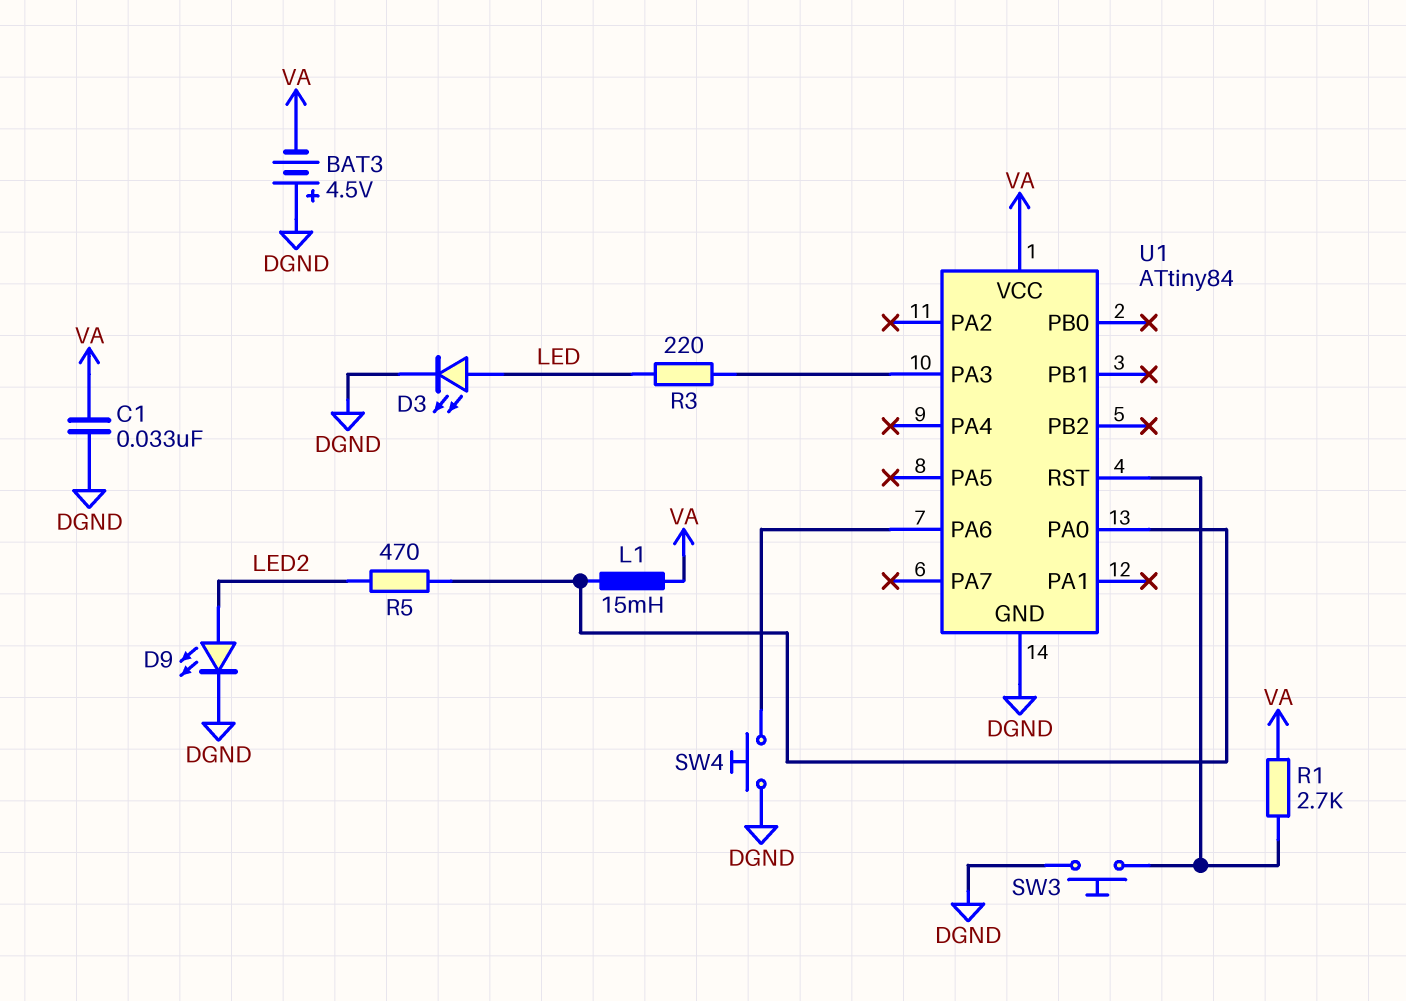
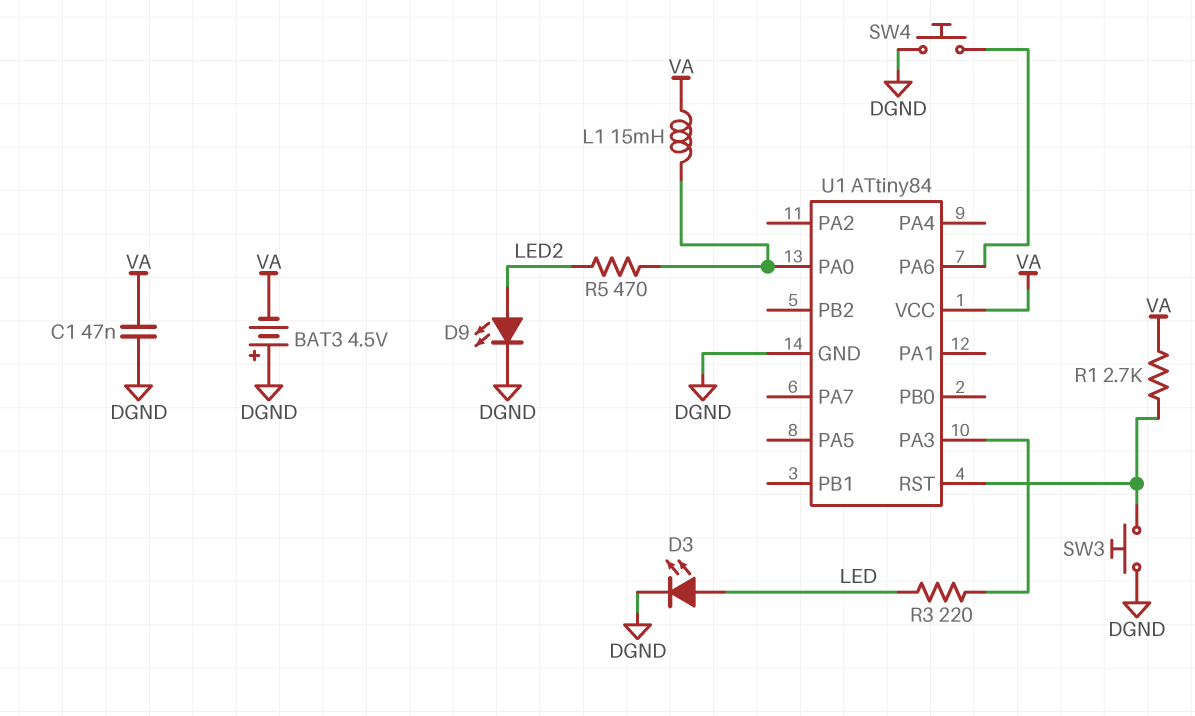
C1: 33nF (DGND, VA) -> 47nF (DGND, VA)

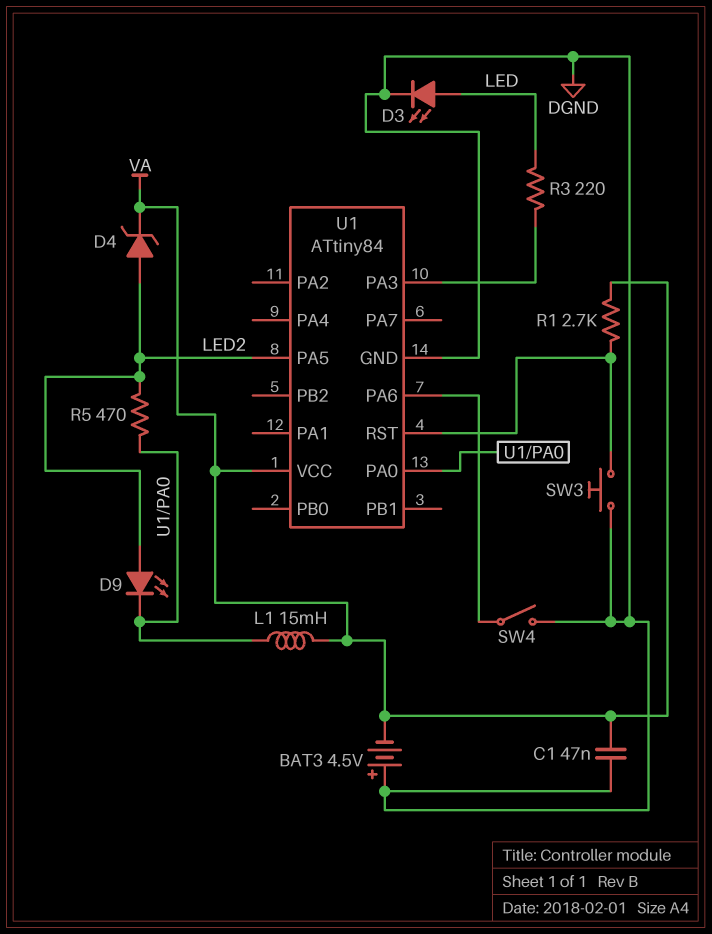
D4: none -> zener (A LED2, K VA)
D9: LED (A LED2, K DGND) -> LED (A LED2, K U1/PA0)
SW4: button (DGND, U1/PA6) -> switch (DGND, U1/PA6)
U1 pin PA5: none -> LED2

